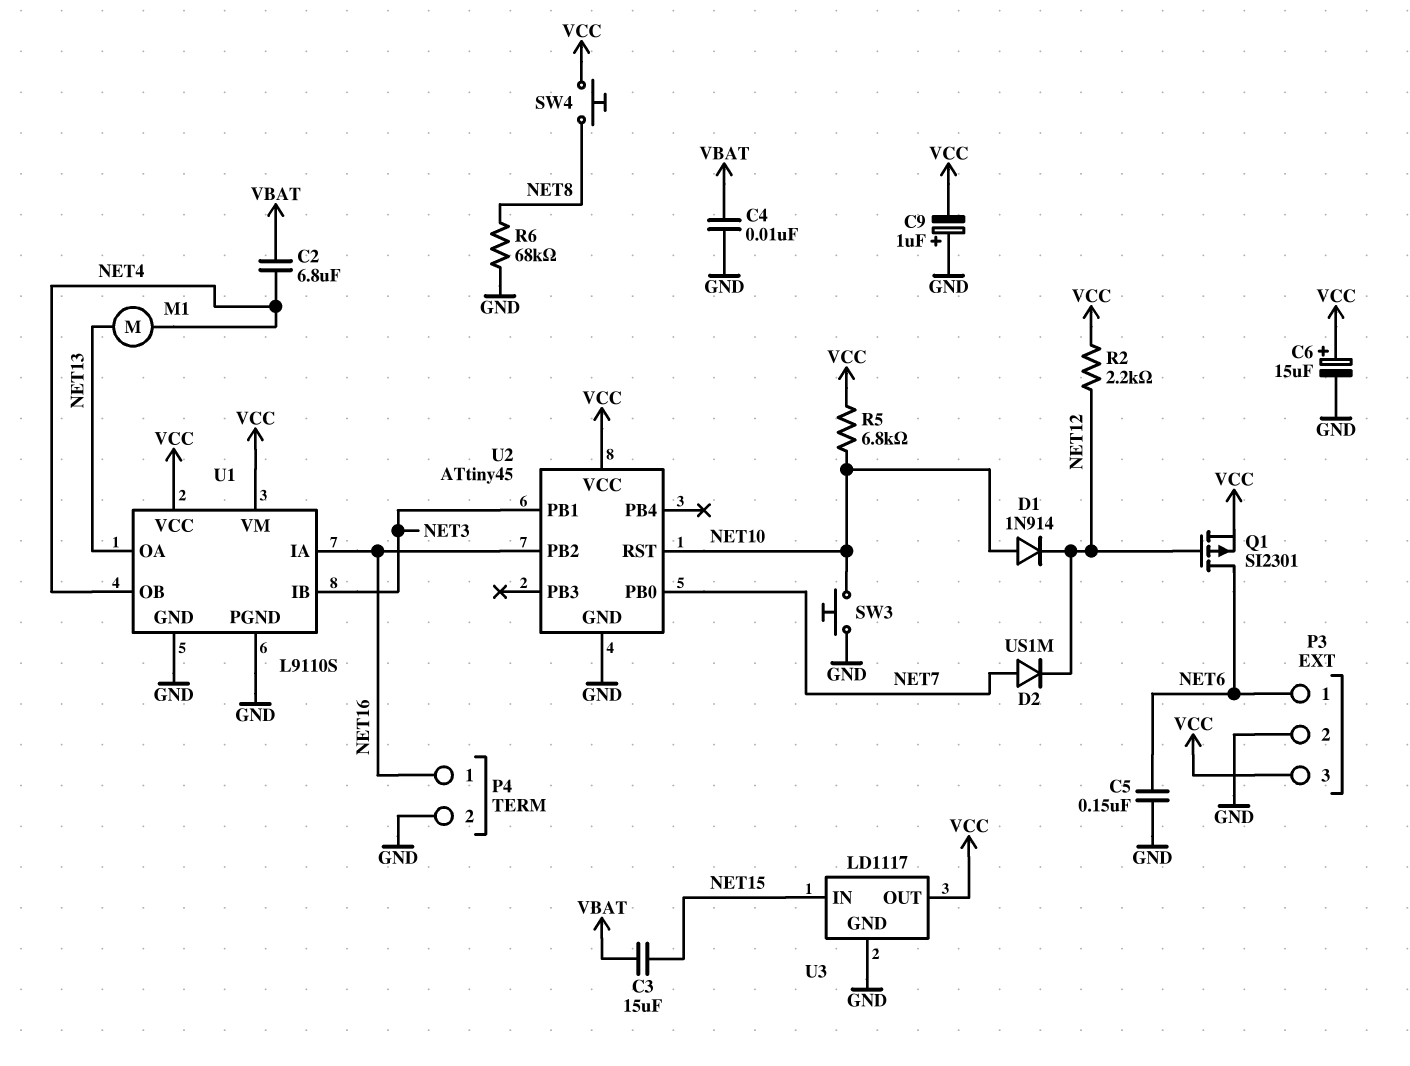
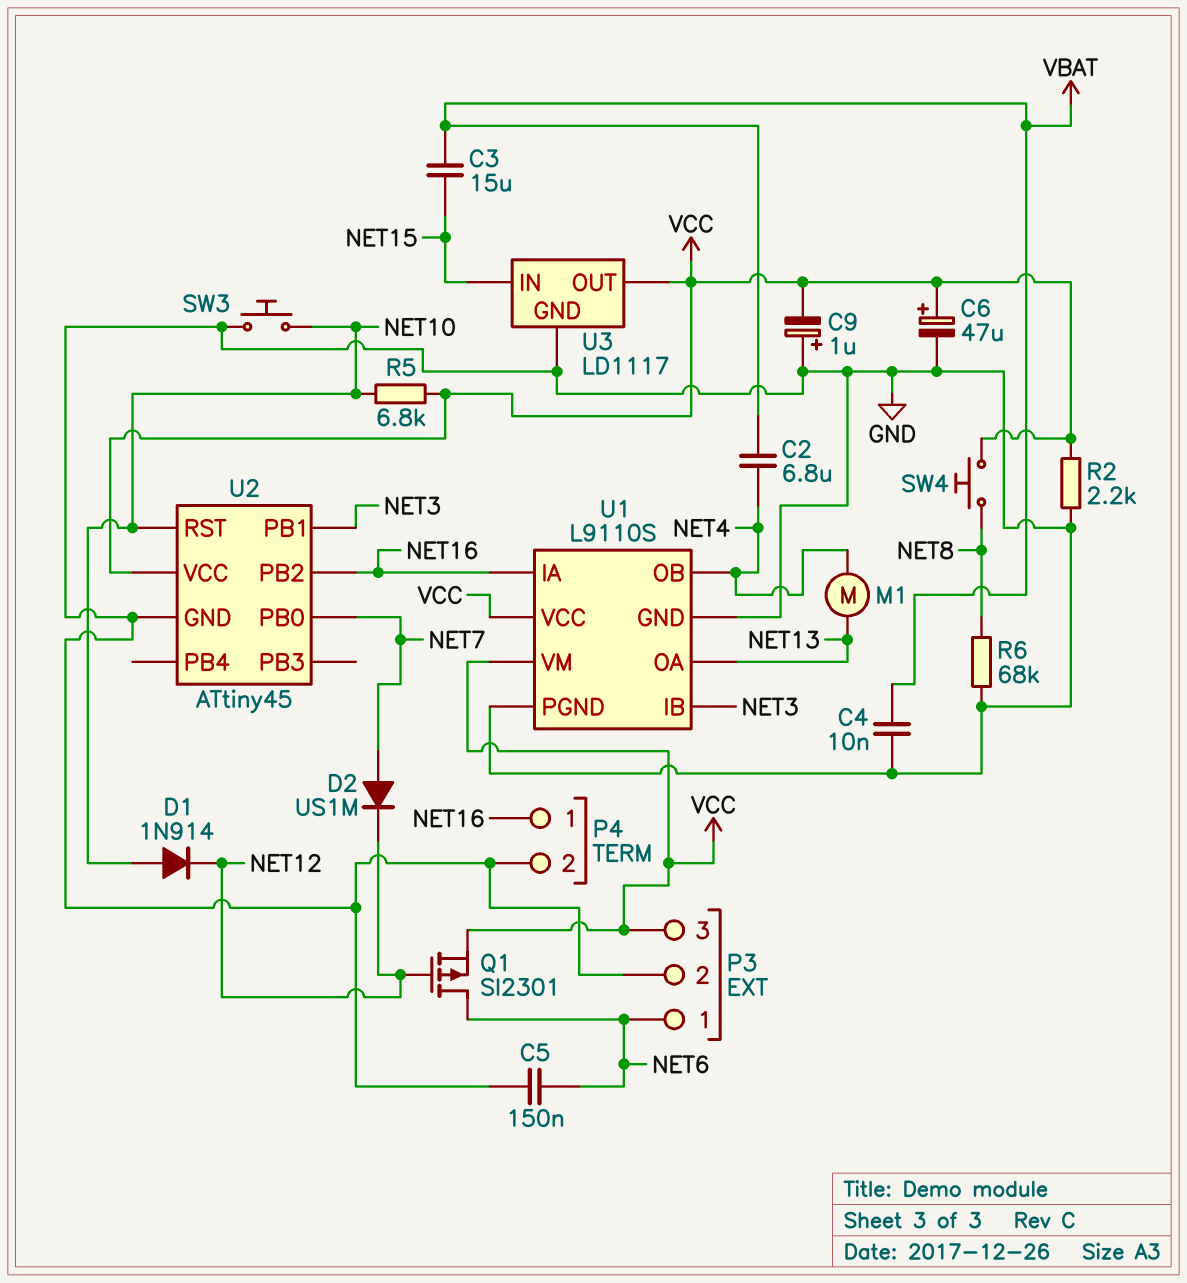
C6: 15uF (plus VCC, minus GND) -> 47uF (plus VCC, minus GND)
R2: 2.2k (NET12, VCC) -> 2.2k (GND, VCC)

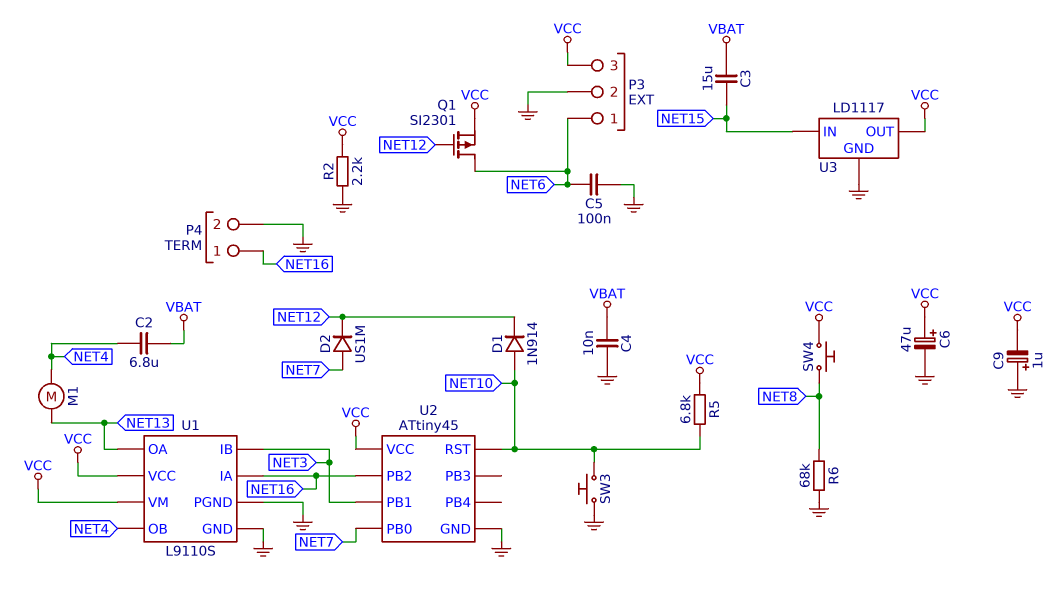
C5: 150nF (GND, NET6) -> 100nF (GND, NET6)

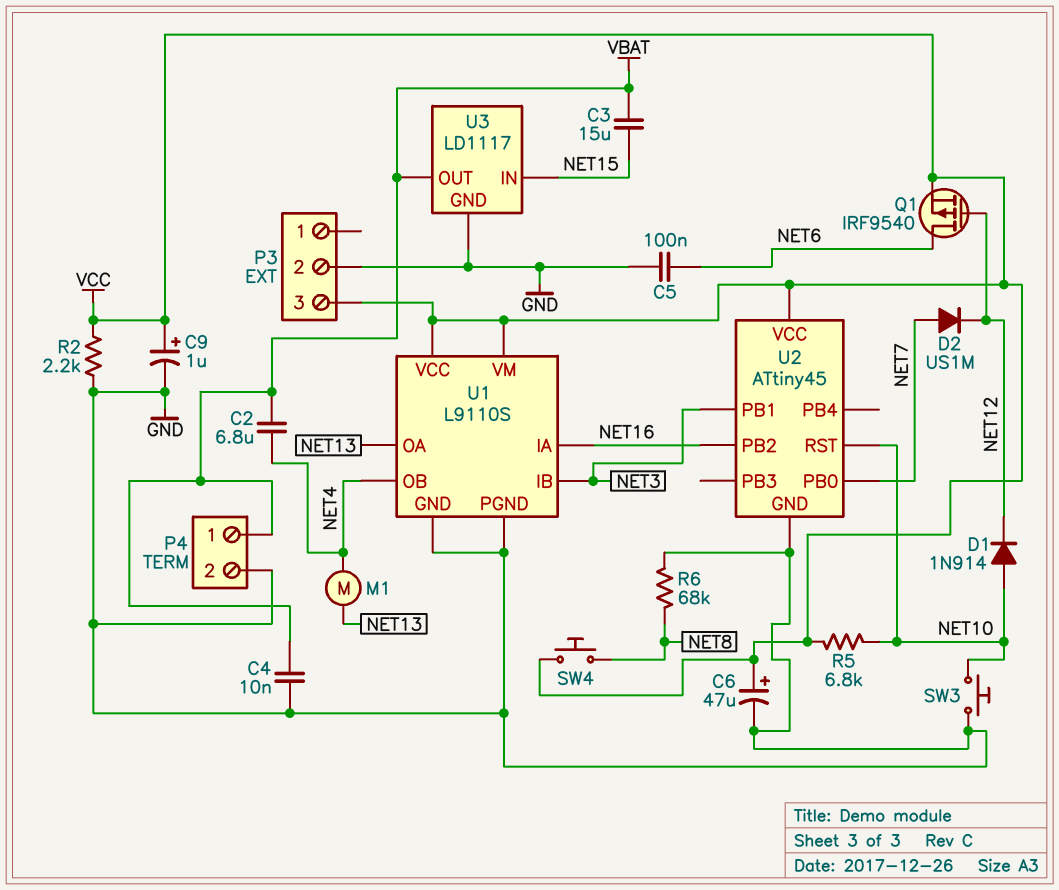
C9: 1uF (plus GND, minus VCC) -> 1uF (plus VCC, minus GND)
P3 pin 1: NET6 -> none
P4 pin 1: NET16 -> VBAT
Q1: PMOS SI2301 (G NET12, D NET6, S VCC) -> PMOS IRF9540 (G NET12, D NET6, S VCC)
U3 pin OUT: VCC -> VBAT

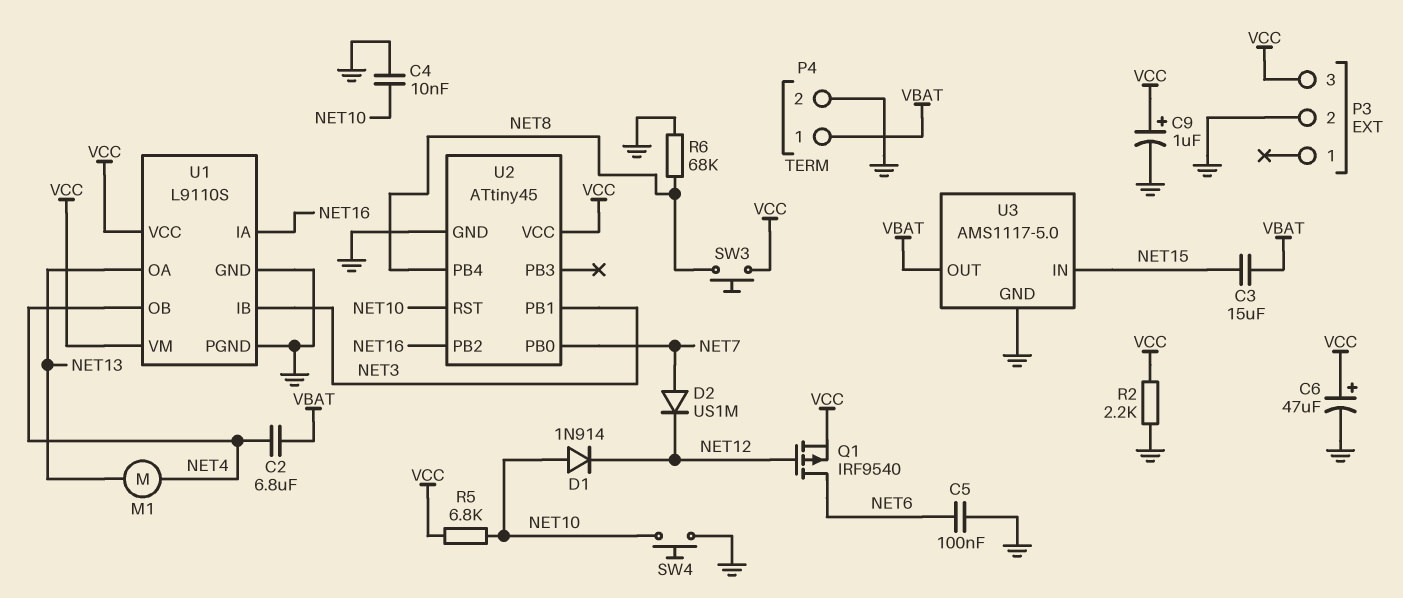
C4: 10nF (GND, VBAT) -> 10nF (GND, NET10)
SW3: button (GND, NET10) -> button (NET8, VCC)
SW4: button (NET8, VCC) -> button (GND, NET10)
U2 pin PB4: none -> NET8
U3: LD1117 -> AMS1117-5.0

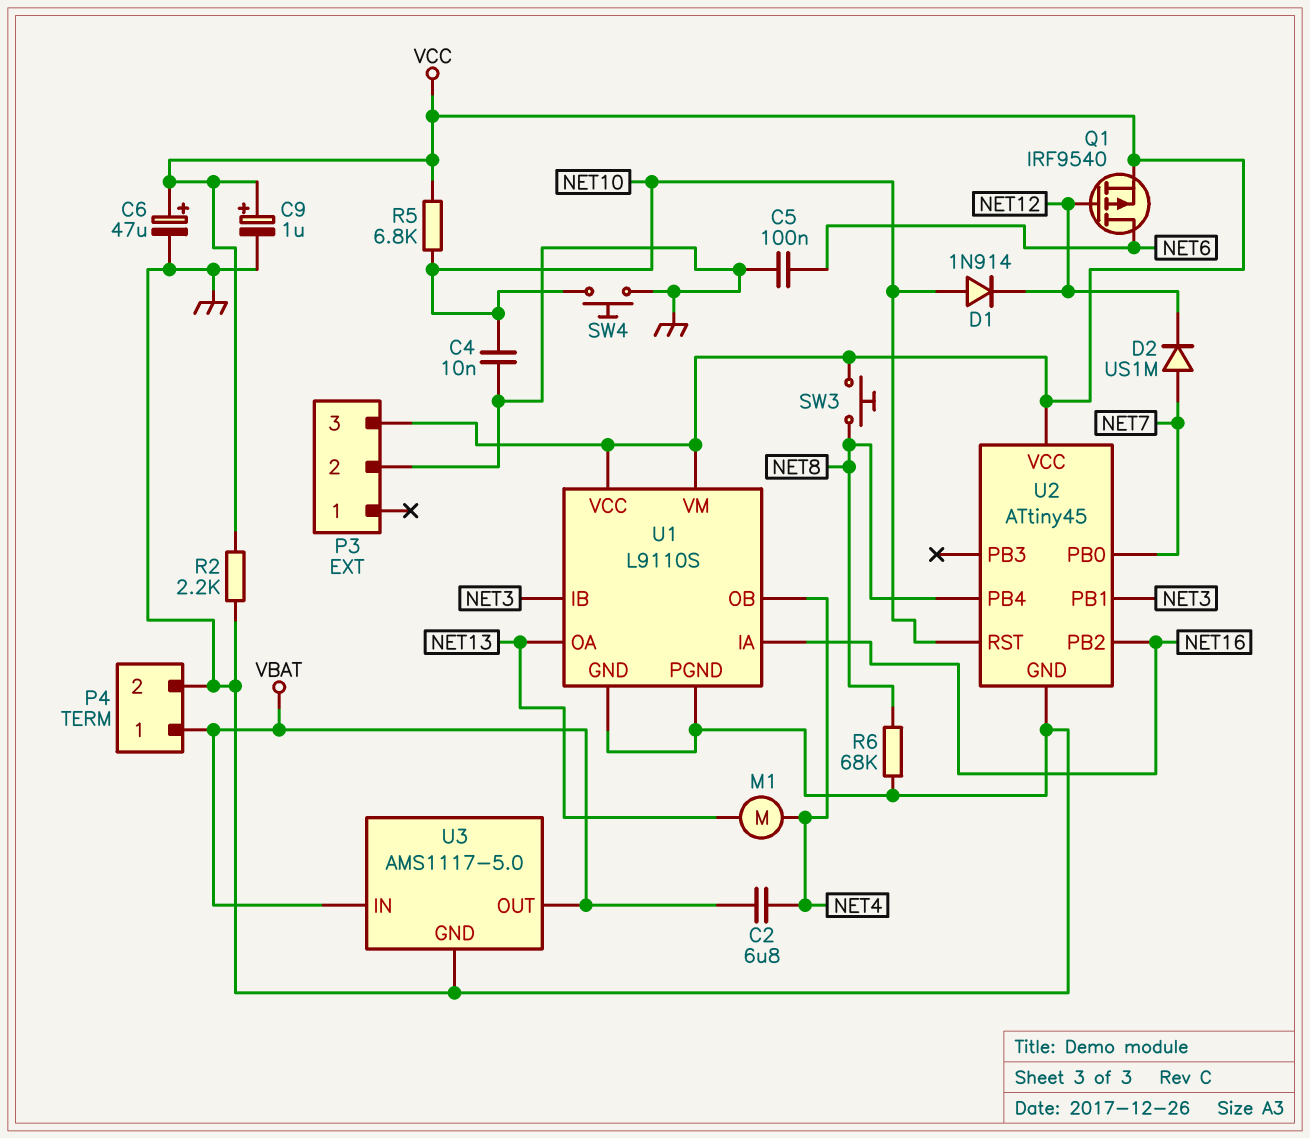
C3: 15uF (NET15, VBAT) -> none
U3 pin IN: NET15 -> VBAT

